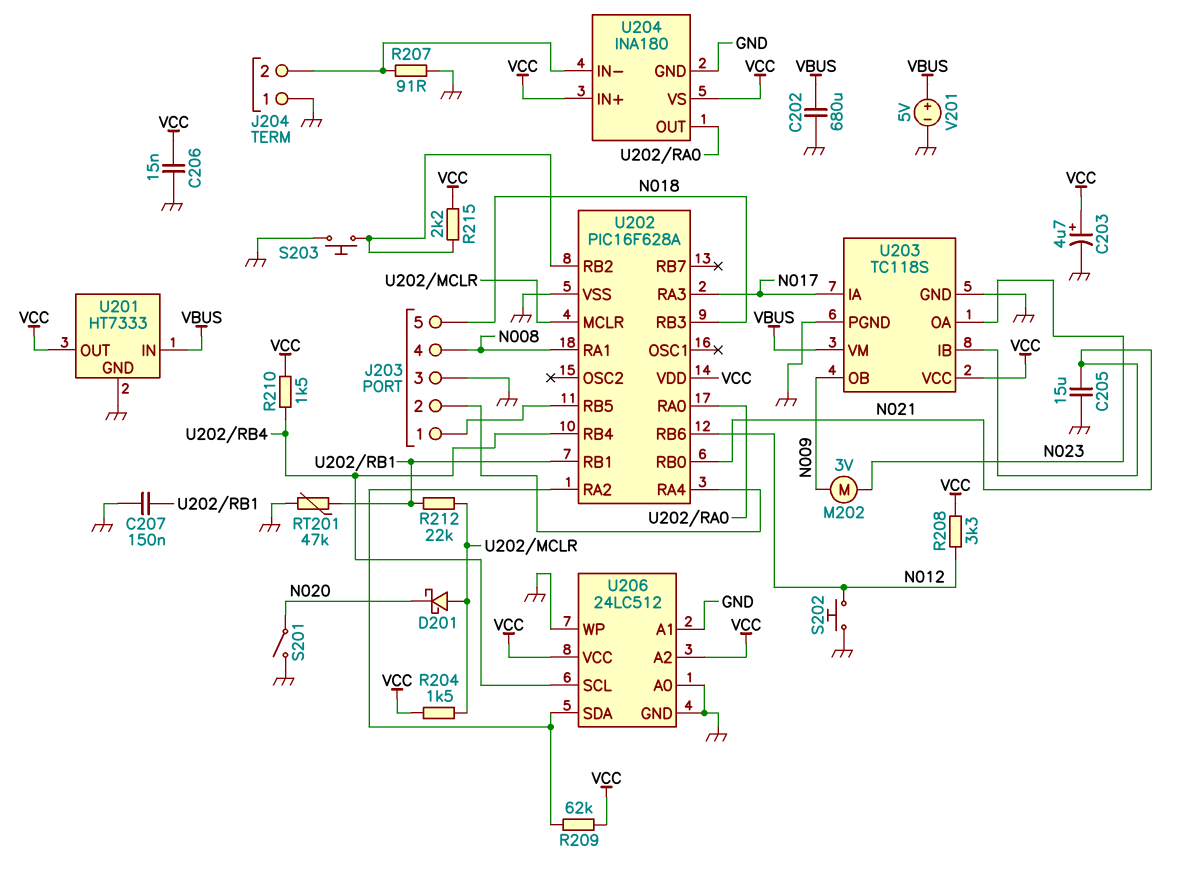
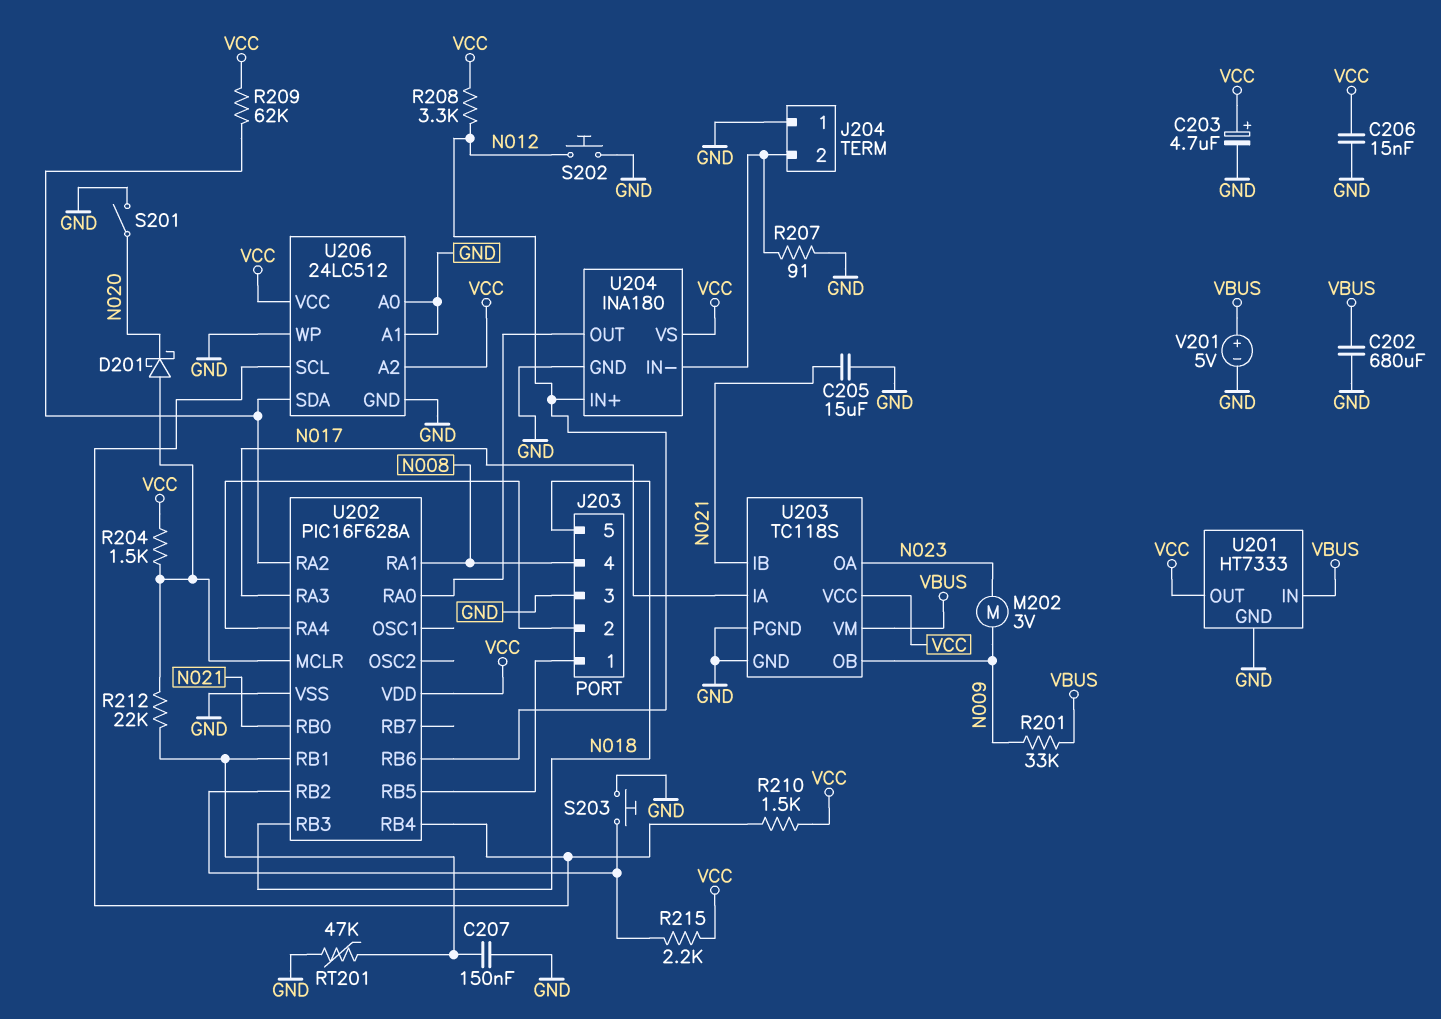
R201: none -> 33k (N009, VBUS)
U204 pin IN+: VCC -> N012

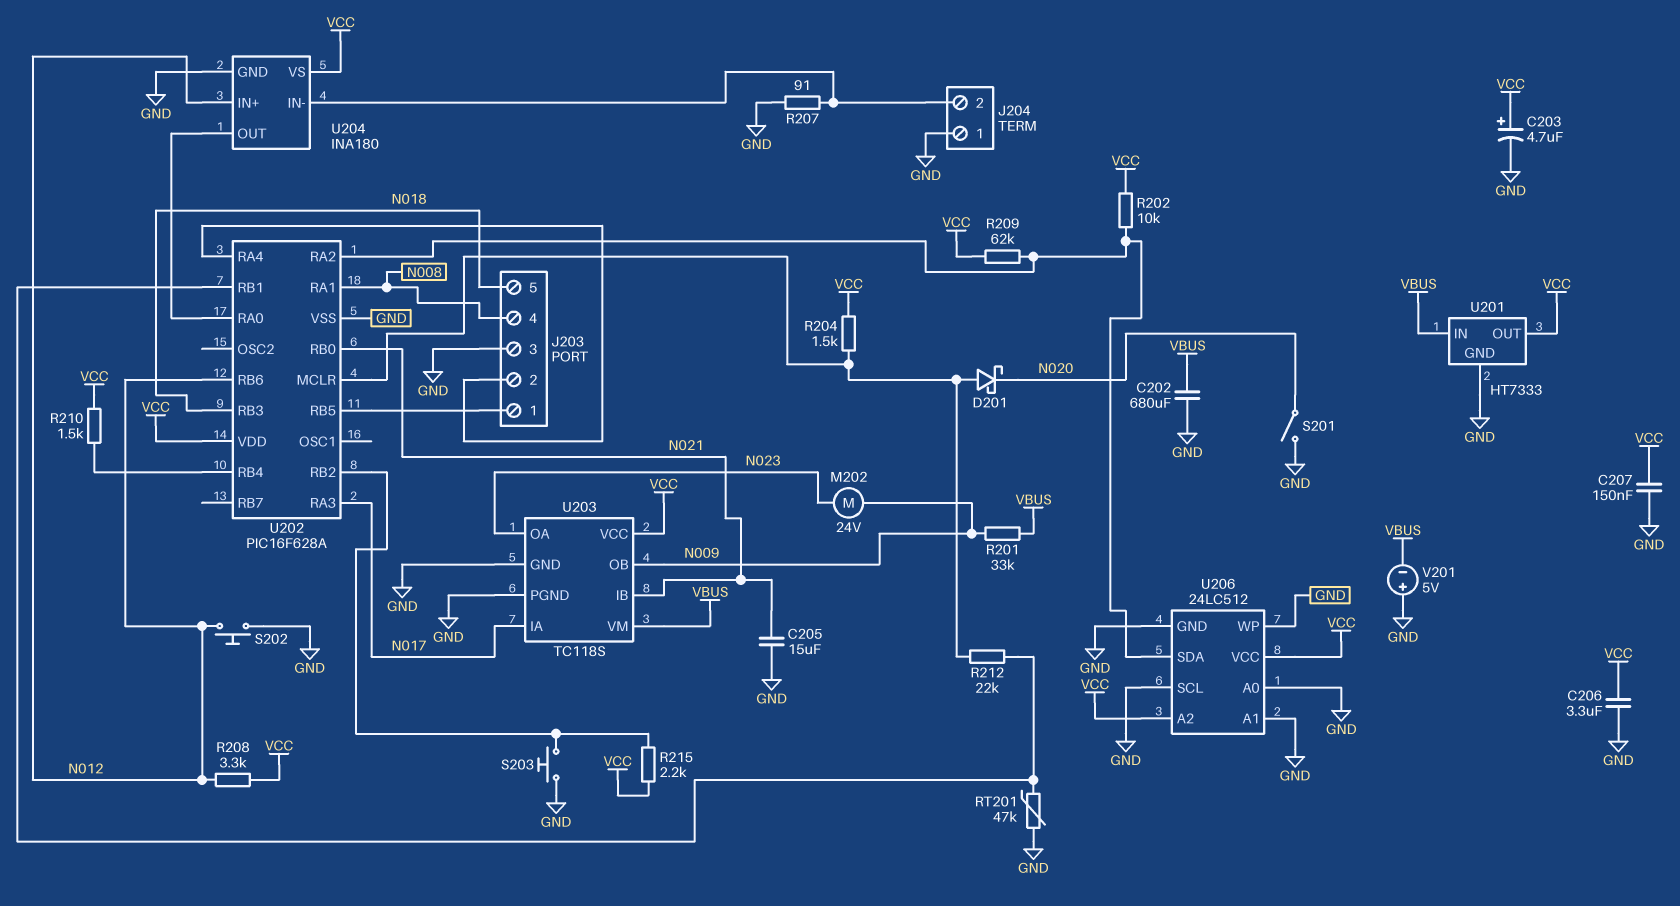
C206: 15nF (GND, VCC) -> 3.3uF (GND, VCC)
C207: 150nF (GND, U202/RB1) -> 150nF (GND, VCC)
M202: motor 3V (N009, N023) -> motor 24V (N009, N023)
R202: none -> 10k (U202/RA2, VCC)
U206 pin SCL: U202/RB4 -> GND
V201: 5V (plus VBUS, minus GND) -> 5V (plus GND, minus VBUS)

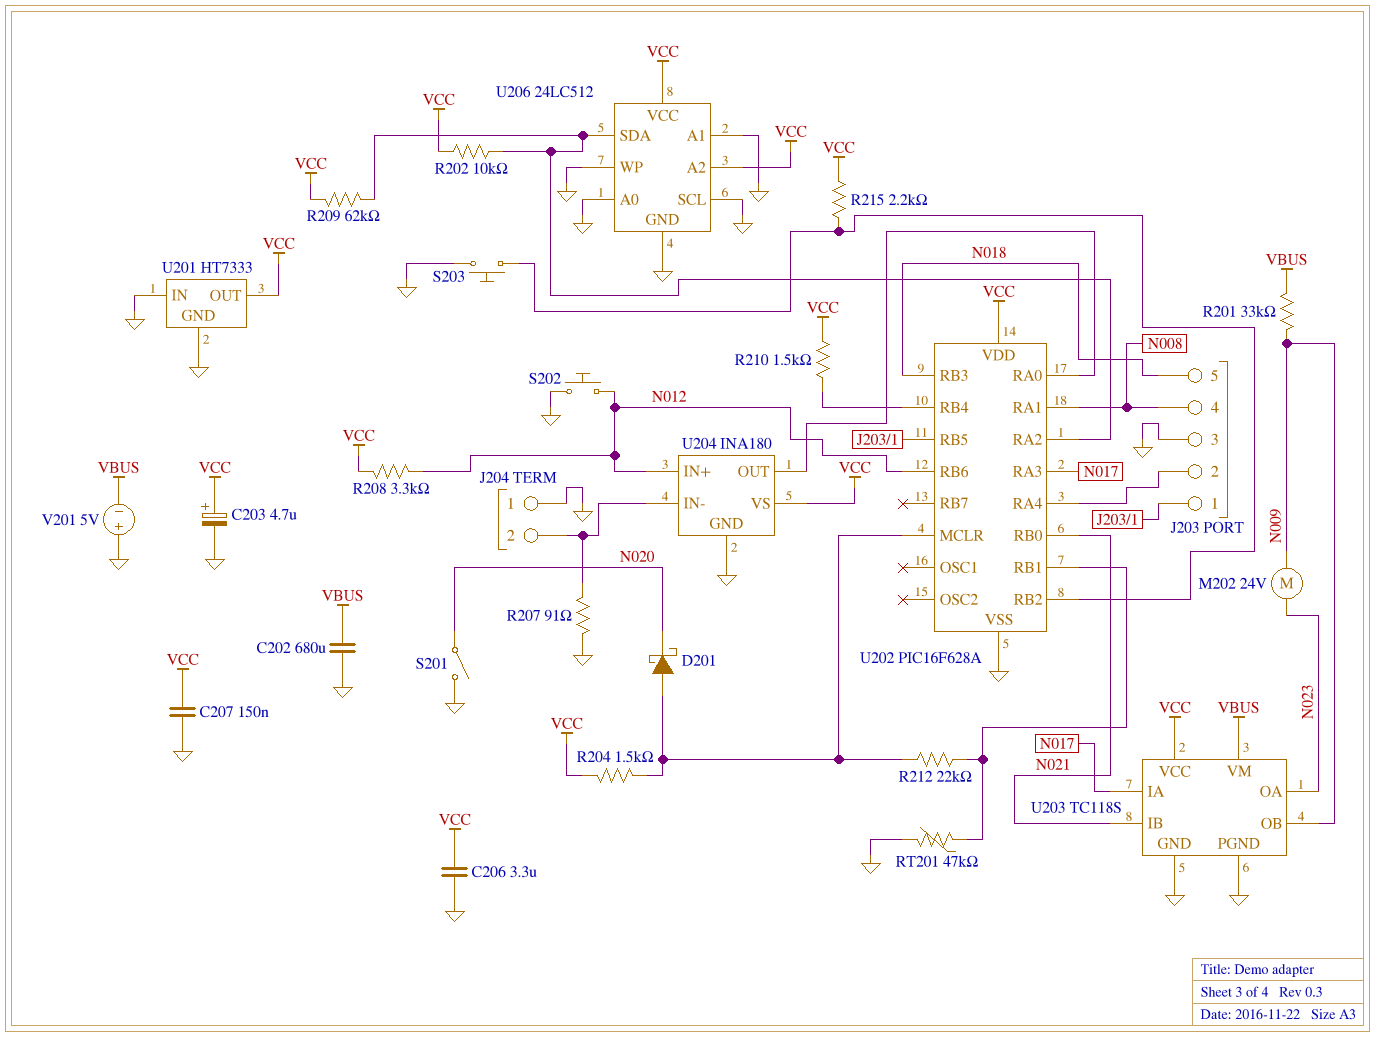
C205: 15uF (GND, N021) -> none
U201 pin IN: VBUS -> GND

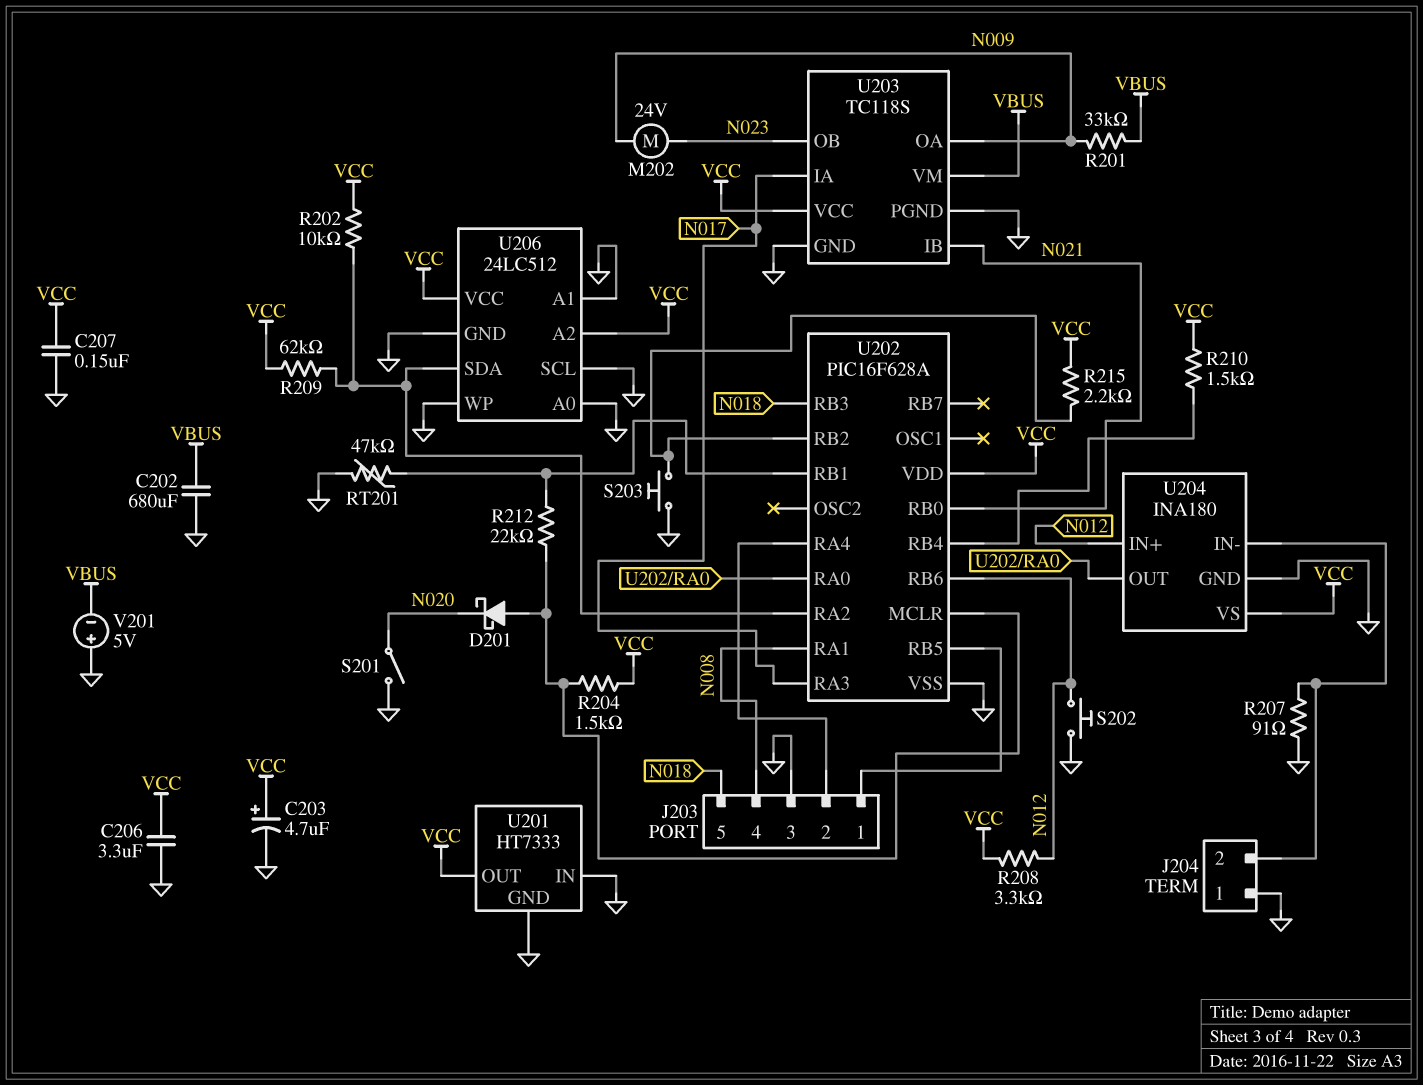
U203 pin OA: N023 -> N009
U203 pin OB: N009 -> N023

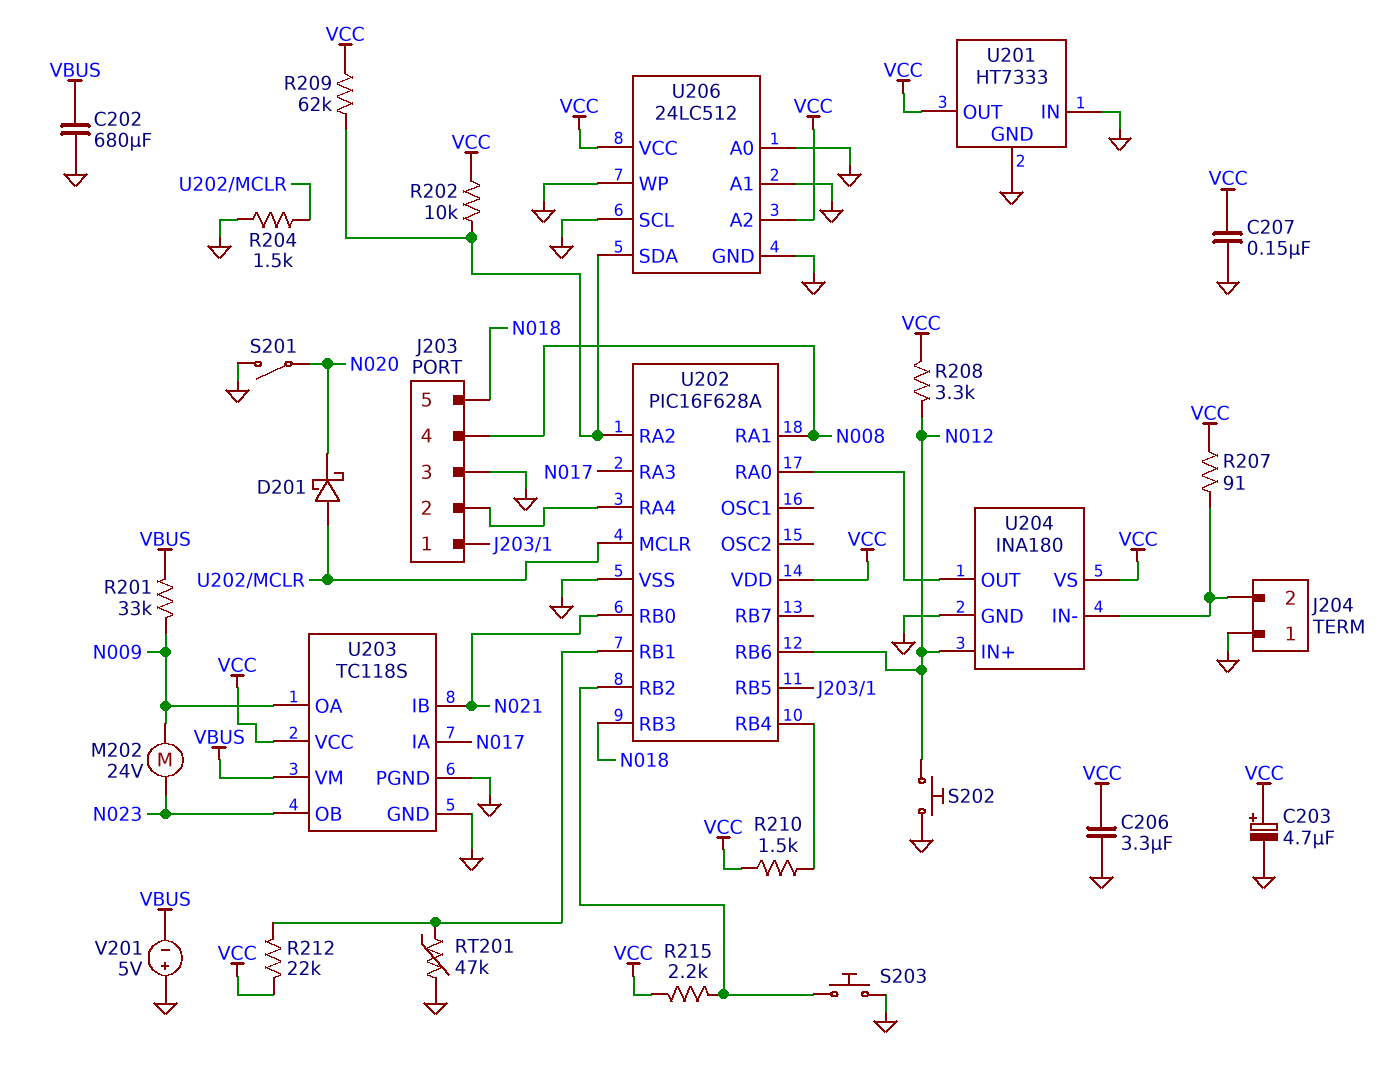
R204: 1.5k (U202/MCLR, VCC) -> 1.5k (GND, U202/MCLR)
R207: 91 (GND, J204/2) -> 91 (J204/2, VCC)
R212: 22k (U202/MCLR, U202/RB1) -> 22k (U202/RB1, VCC)

